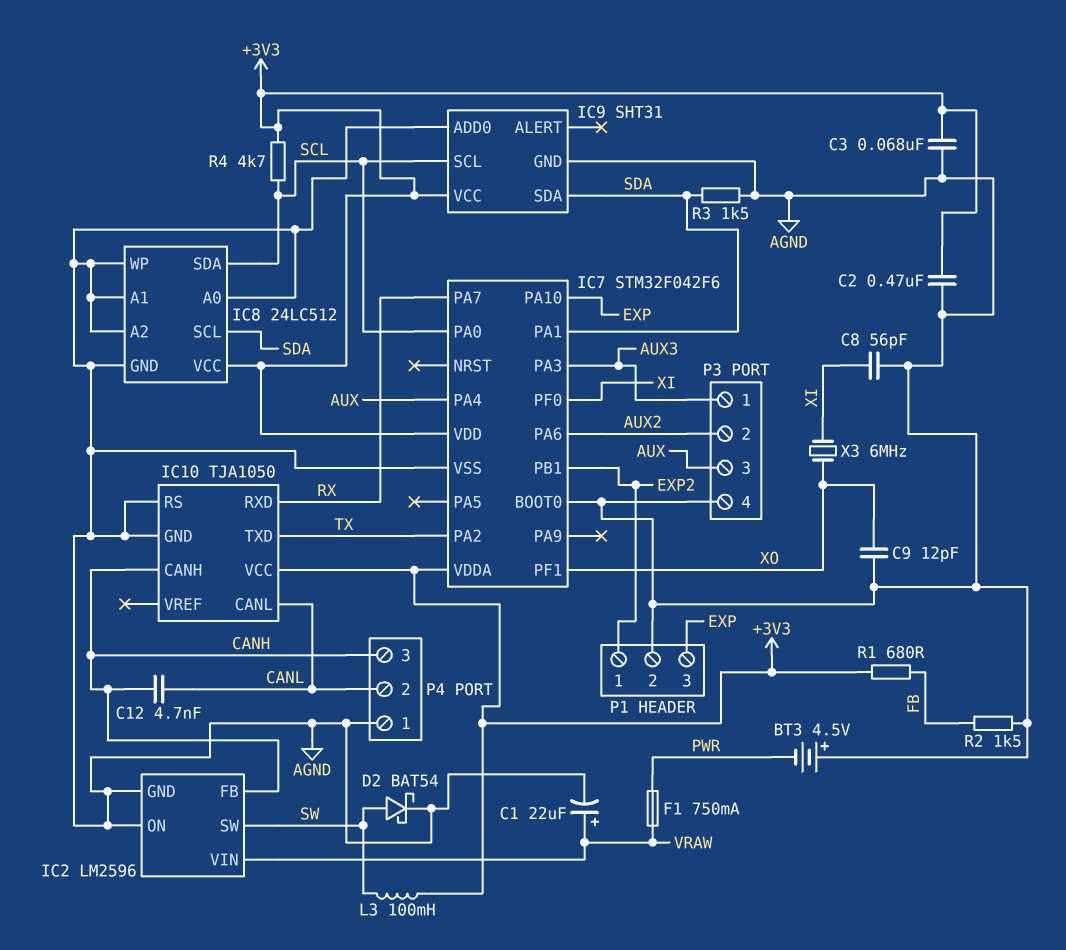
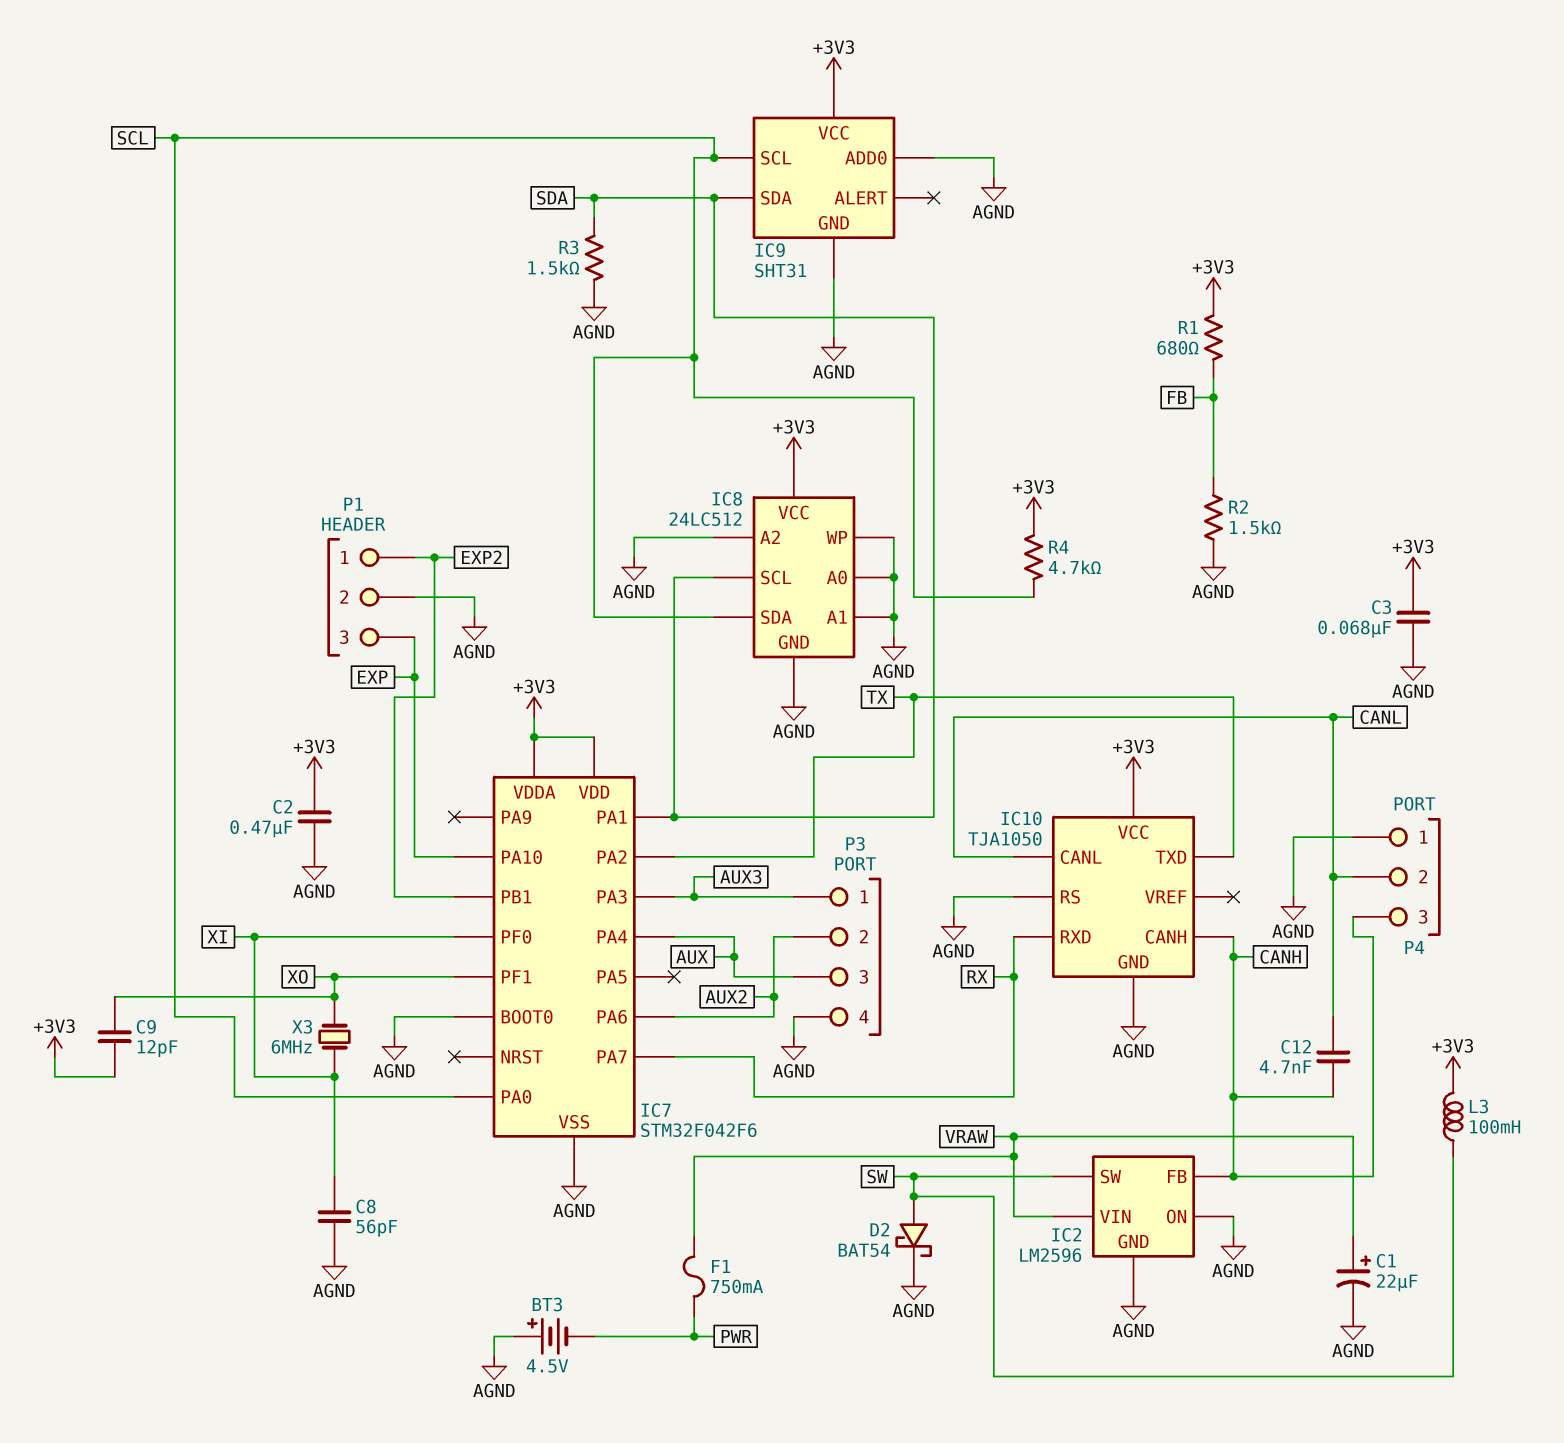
C9: 12pF (AGND, XO) -> 12pF (+3V3, XO)

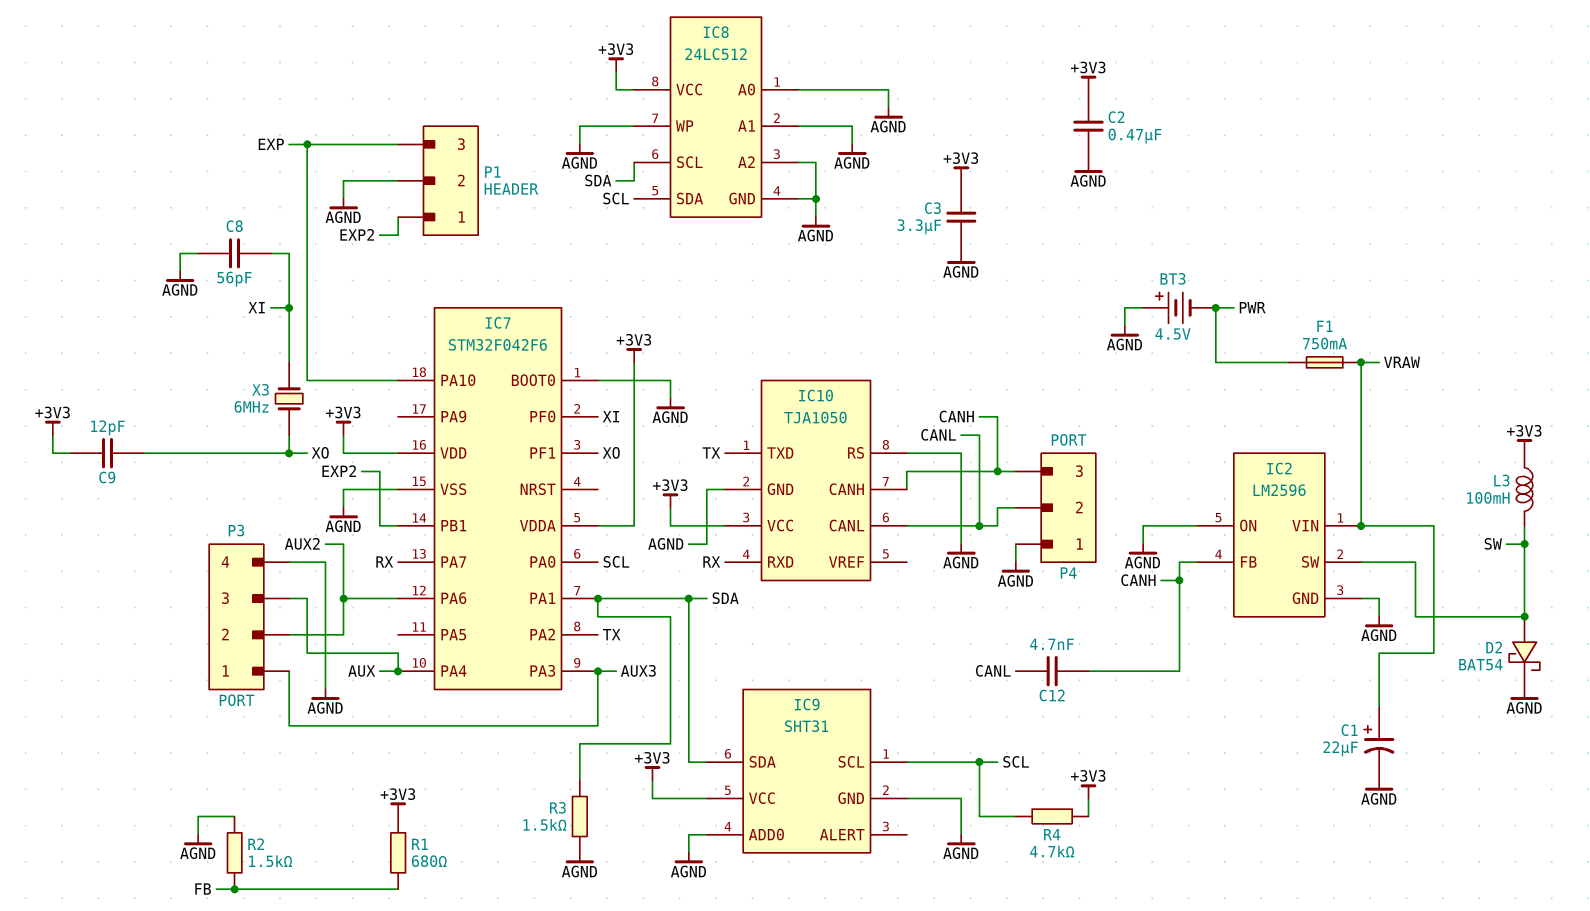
C3: 68nF (+3V3, AGND) -> 3.3uF (+3V3, AGND)

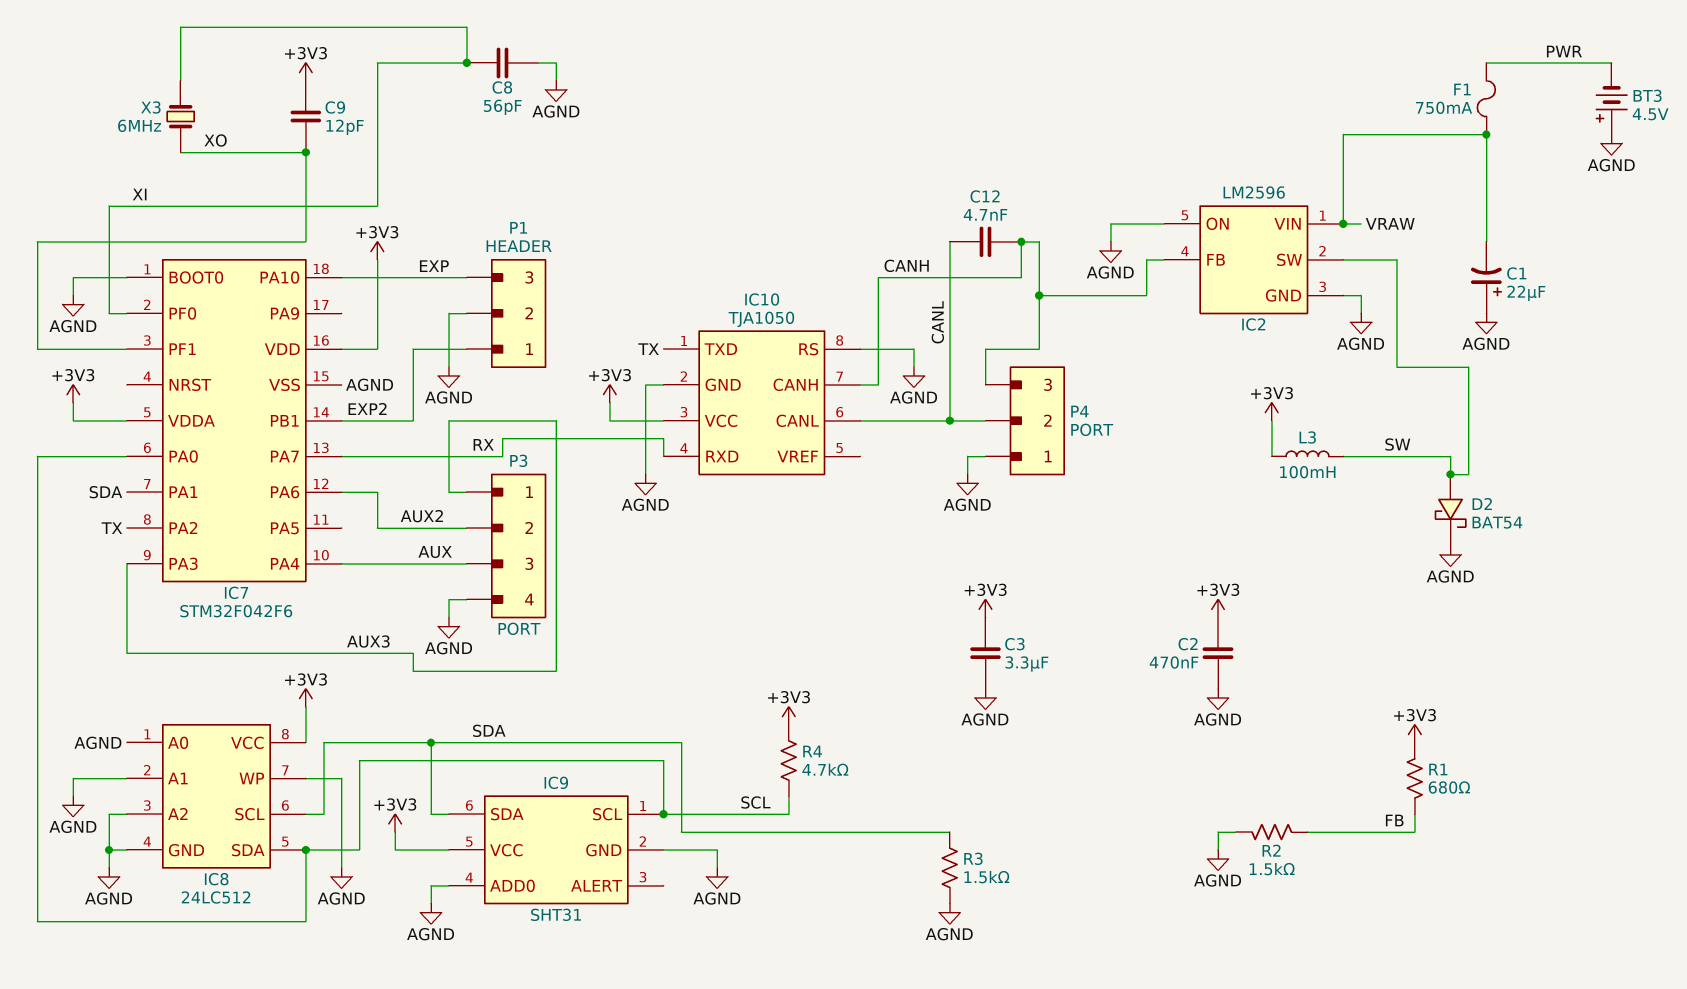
C1: 22uF (plus VRAW, minus AGND) -> 22uF (plus AGND, minus VRAW)

